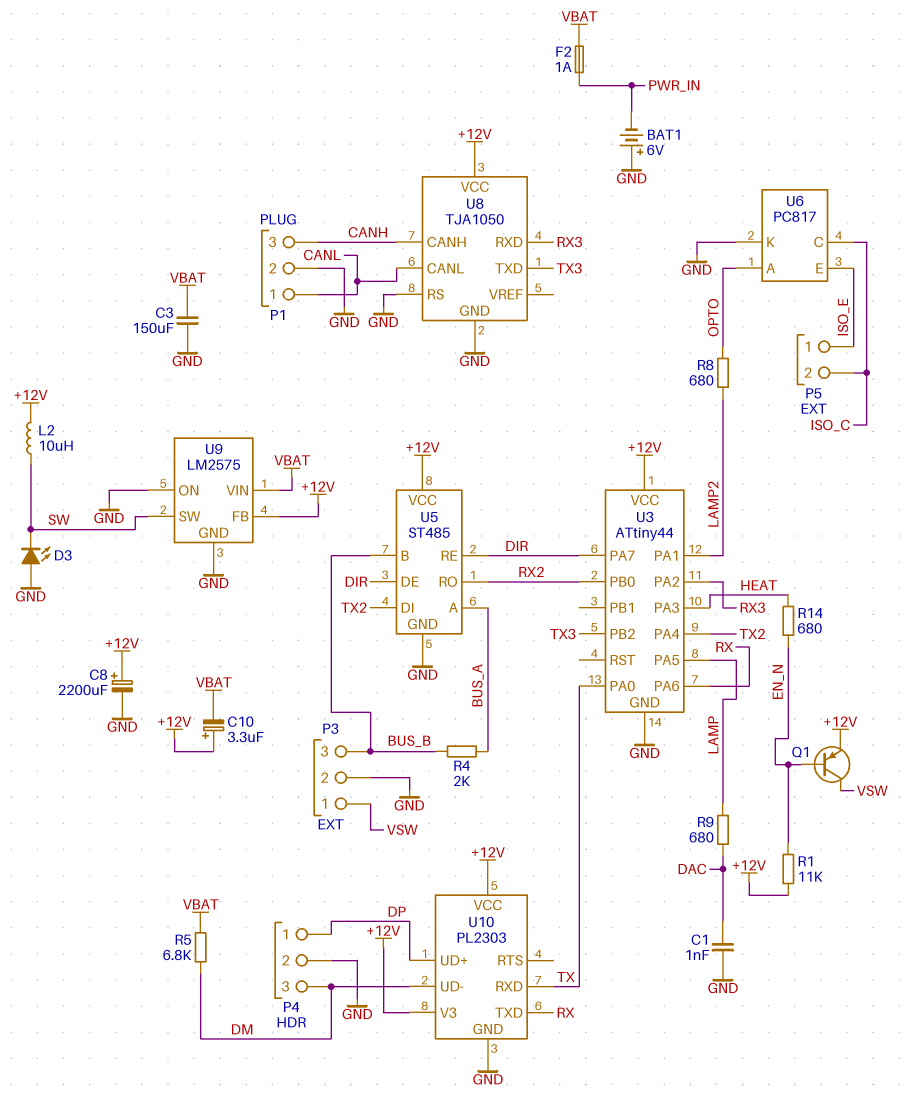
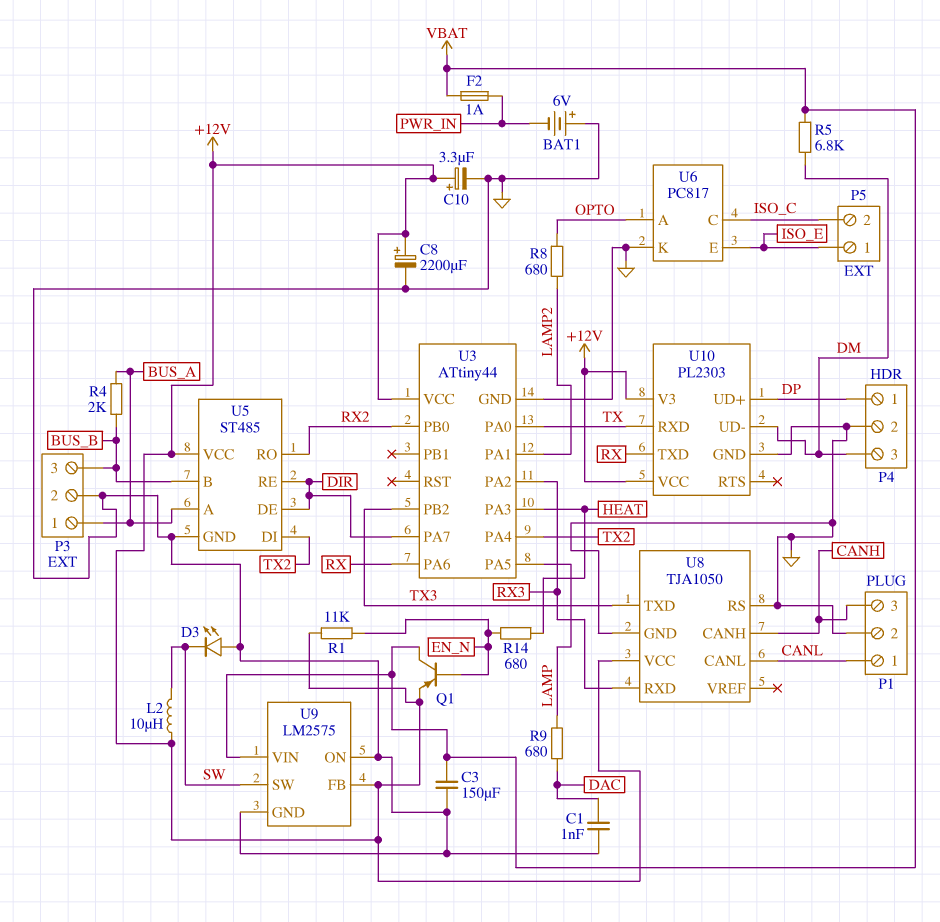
C10: 3.3uF (plus +12V, minus VBAT) -> 3.3uF (plus +12V, minus GND)
P3 pin 1: VSW -> BUS_A
Q1: PNP (B EN_N, C VSW, E +12V) -> PNP (B EN_N, C VBAT, E +12V)

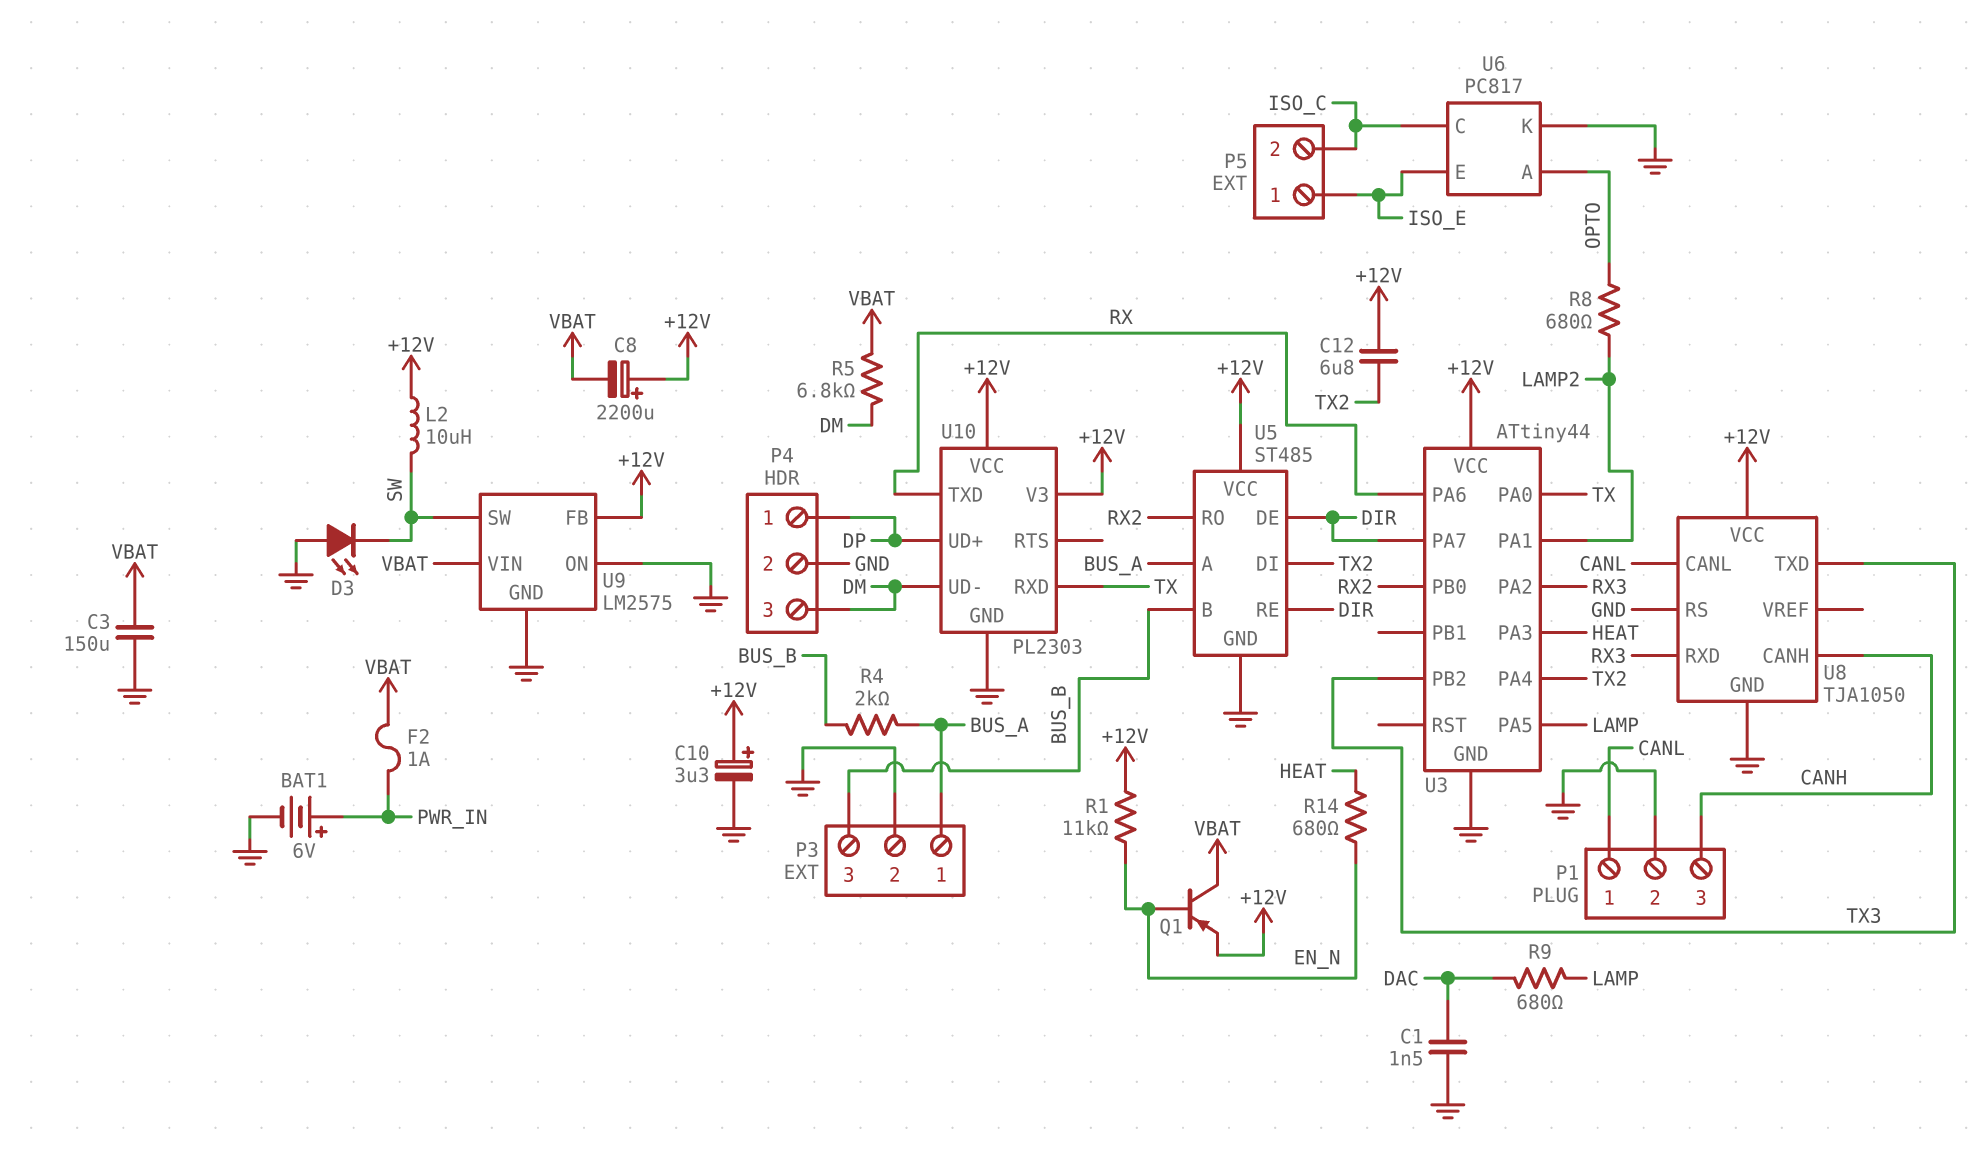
BAT1: 6V (plus GND, minus PWR_IN) -> 6V (plus PWR_IN, minus GND)
C1: 1nF (DAC, GND) -> 1.5nF (DAC, GND)
C8: 2200uF (plus +12V, minus GND) -> 2200uF (plus +12V, minus VBAT)
C12: none -> 6.8uF (+12V, TX2)

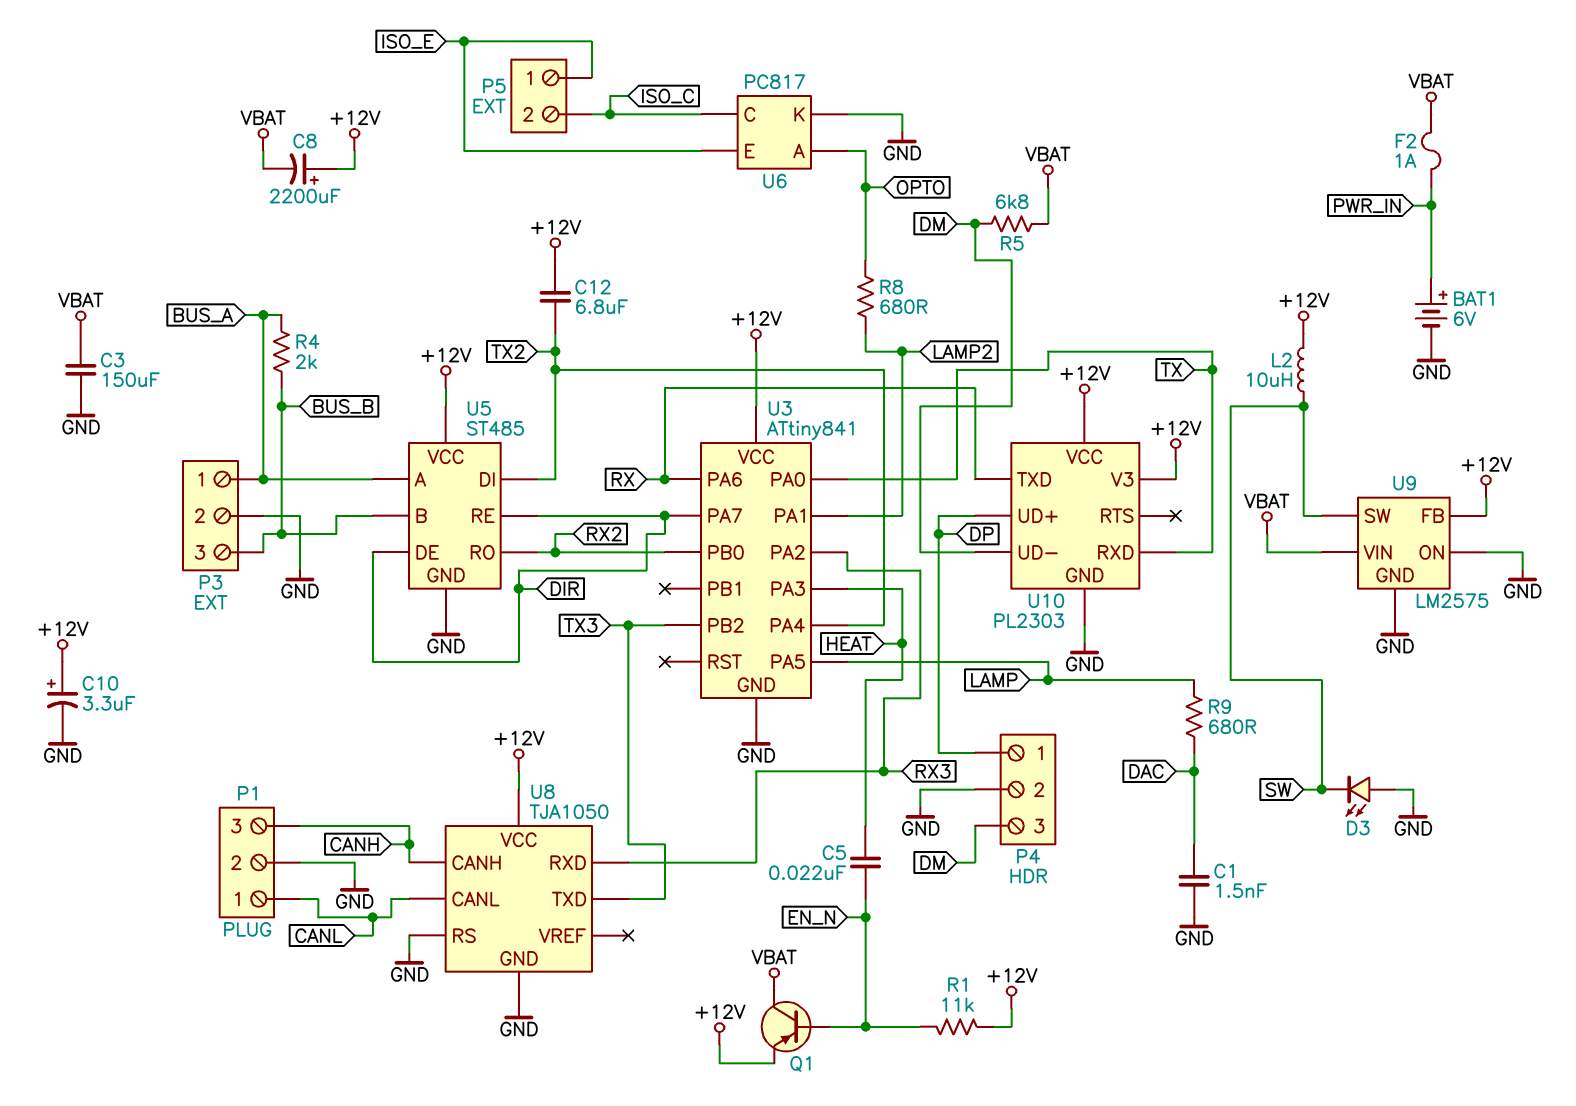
C5: none -> 22nF (EN_N, HEAT)
R14: 680 (EN_N, HEAT) -> none
U3: ATtiny44 -> ATtiny841

